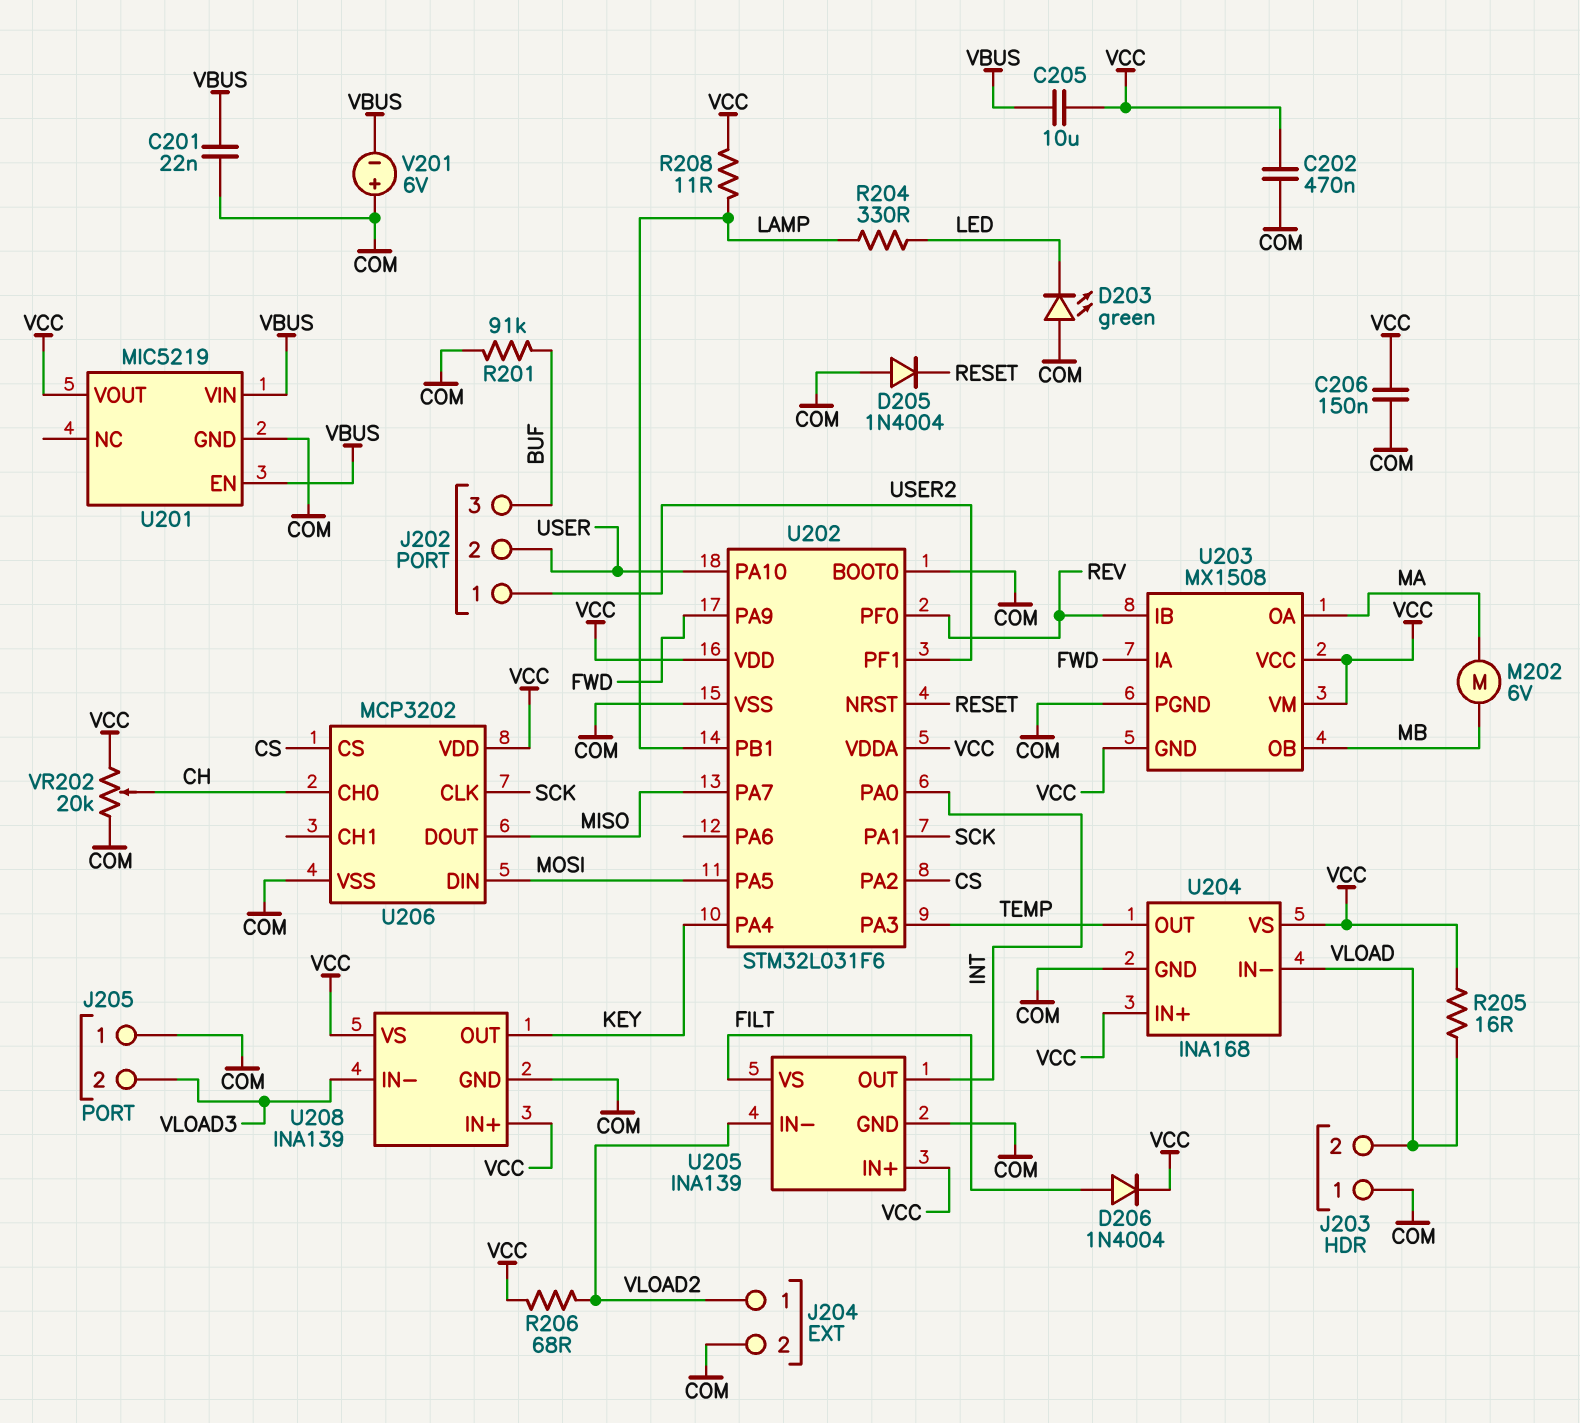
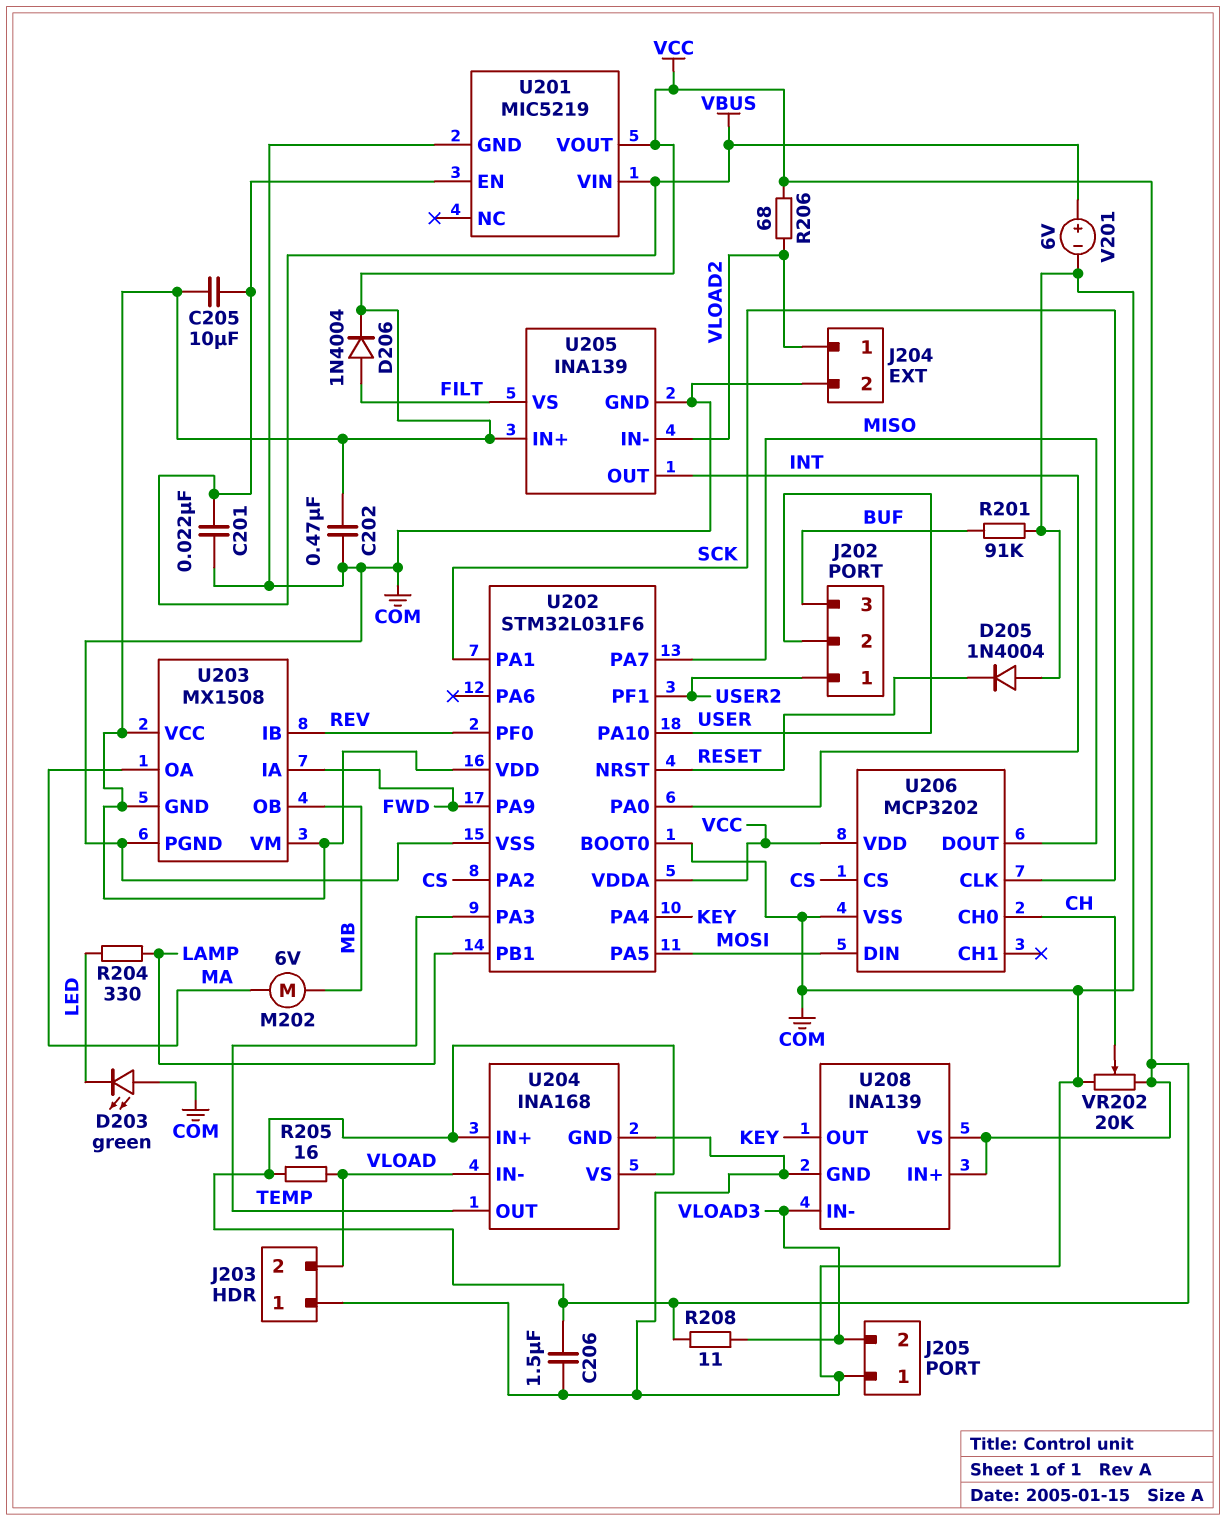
C206: 150nF (COM, VCC) -> 1.5uF (COM, VCC)
R208: 11 (LAMP, VCC) -> 11 (VCC, VLOAD3)
V201: 6V (plus COM, minus VBUS) -> 6V (plus VBUS, minus COM)

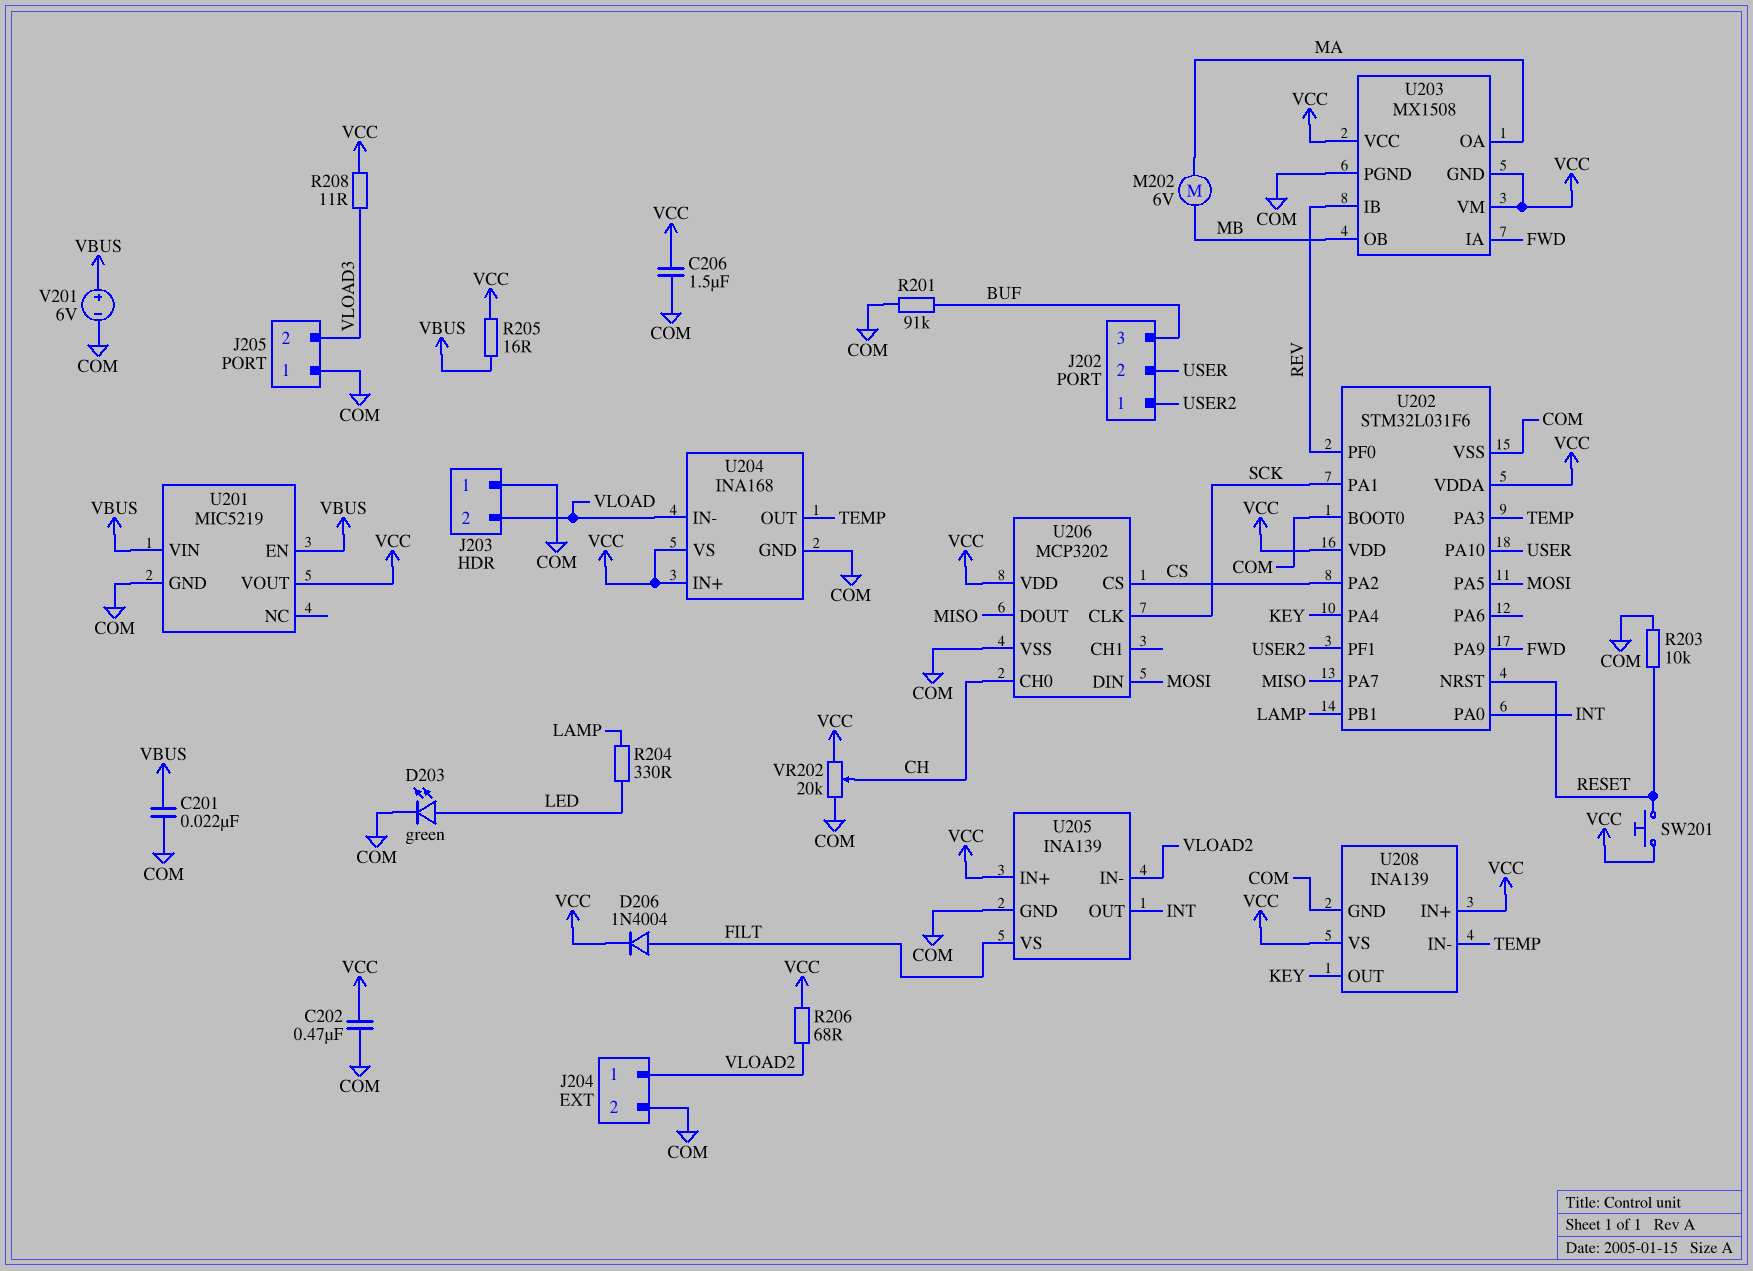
C205: 10uF (VBUS, VCC) -> none
D203: LED green (A COM, K LED) -> LED green (A LED, K COM)
D205: diode 1N4004 (A COM, K RESET) -> none
R203: none -> 10k (COM, RESET)
R205: 16 (VCC, VLOAD) -> 16 (VBUS, VCC)
SW201: none -> button (RESET, VCC)
U208 pin IN-: VLOAD3 -> TEMP

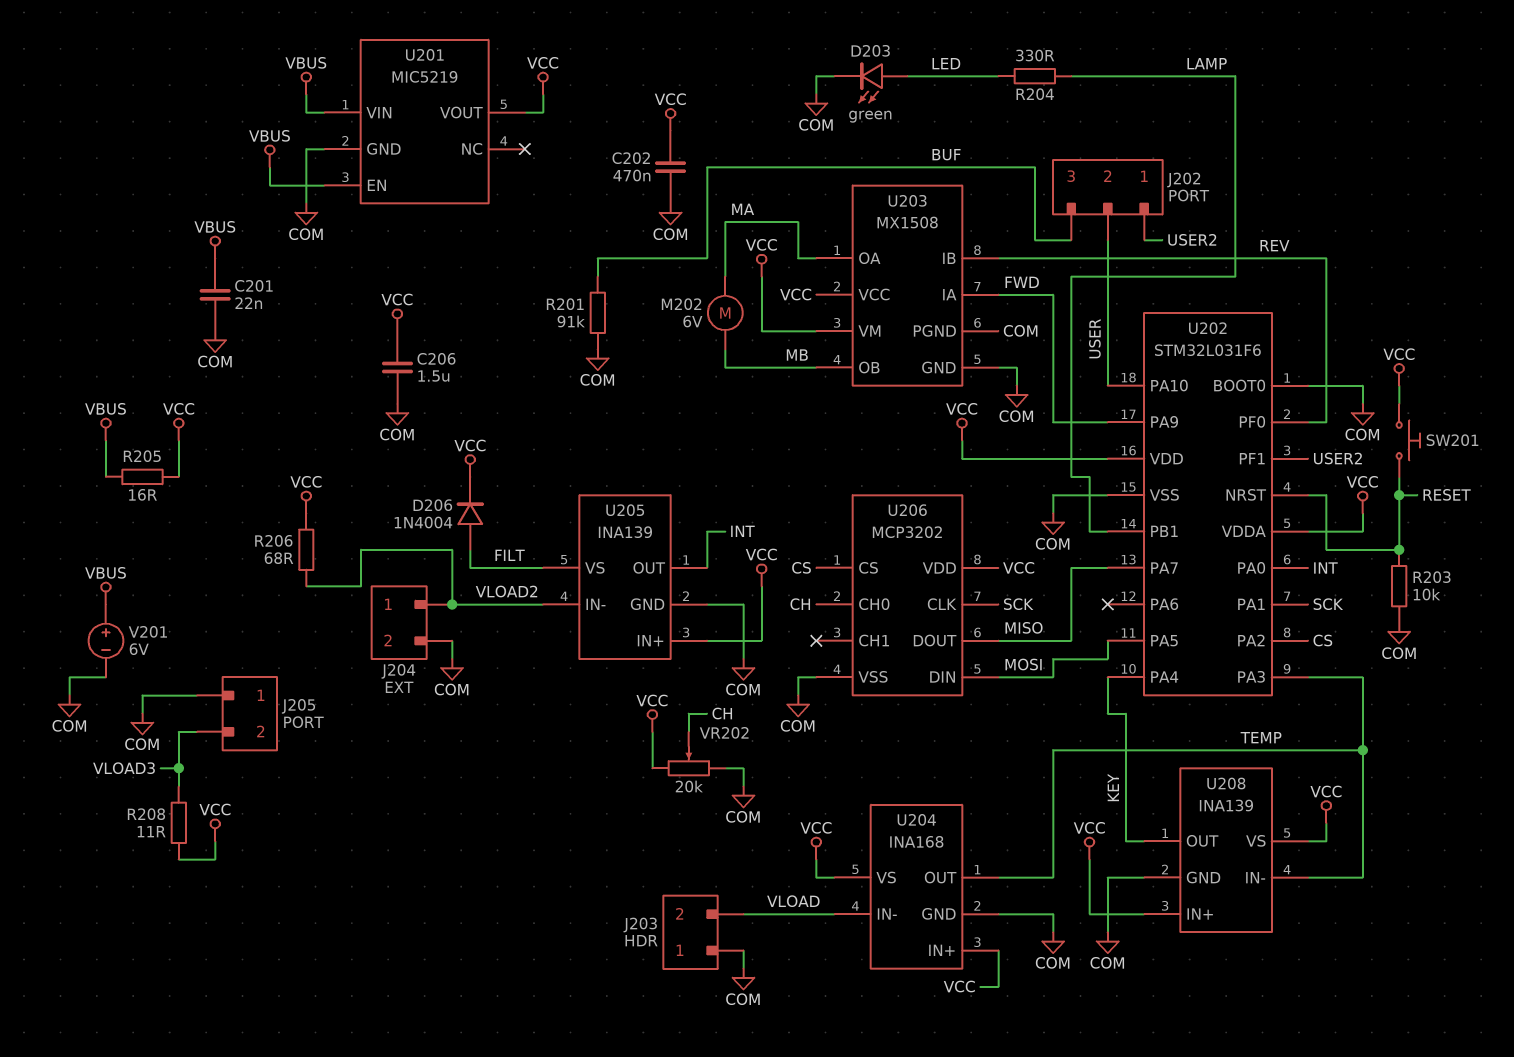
U203 pin GND: VCC -> COM

